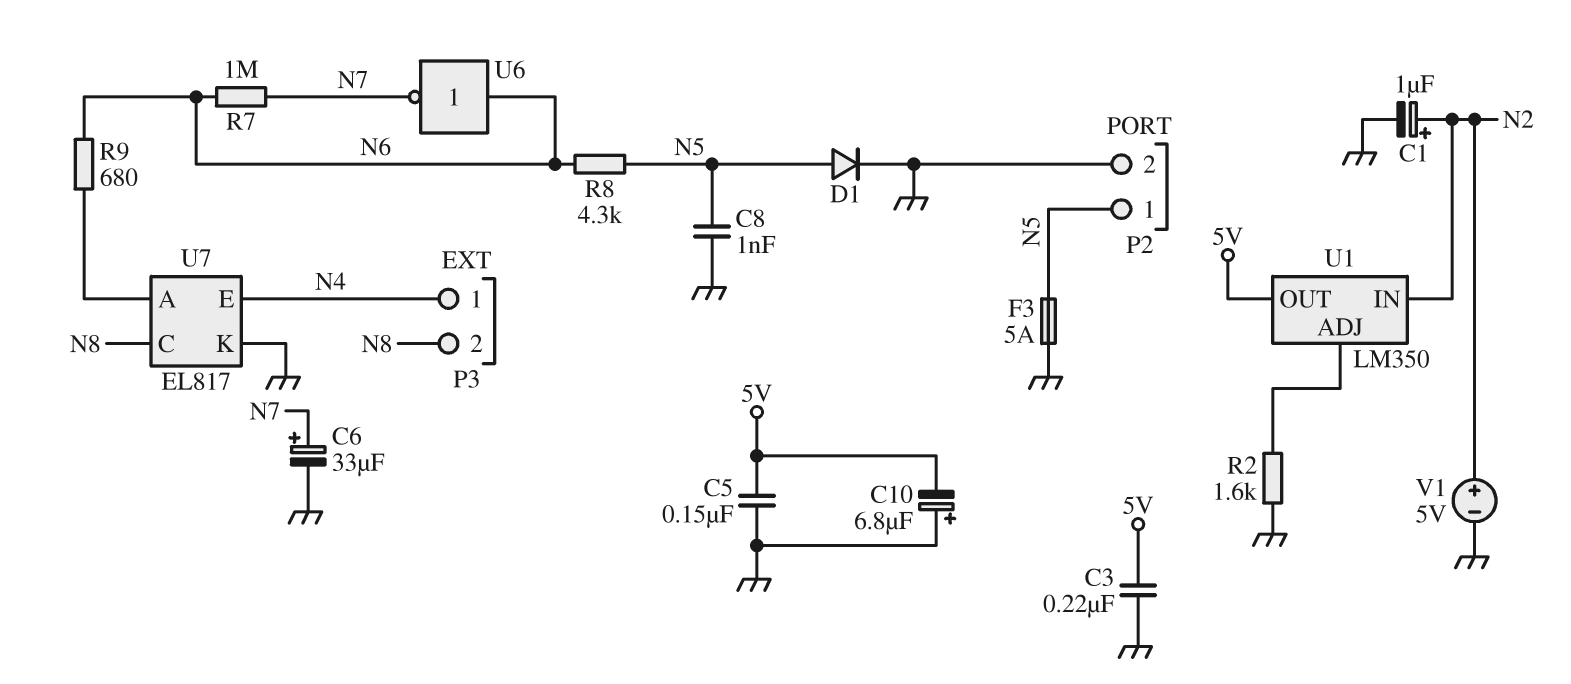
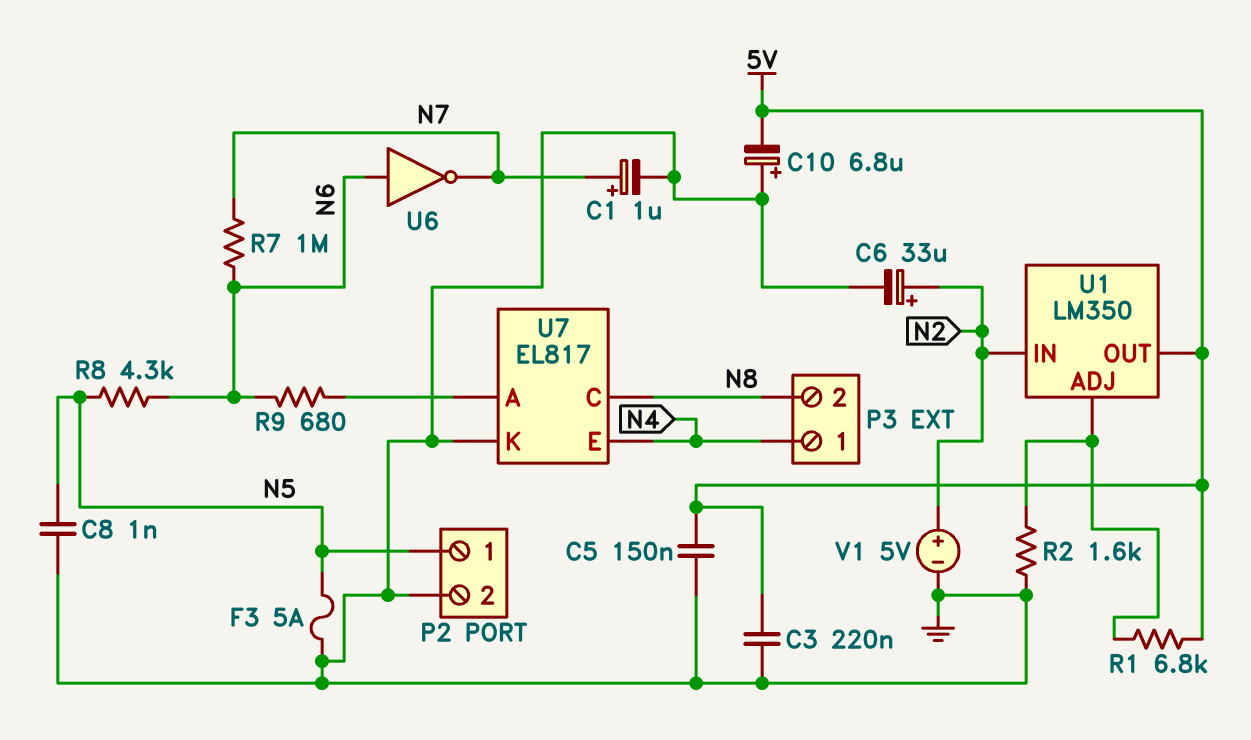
C1: 1uF (plus N2, minus GND) -> 1uF (plus N7, minus GND)
C6: 33uF (plus N7, minus GND) -> 33uF (plus N2, minus GND)
D1: diode (A N5, K GND) -> none
R1: none -> 6.8k (5V, U1/ADJ)

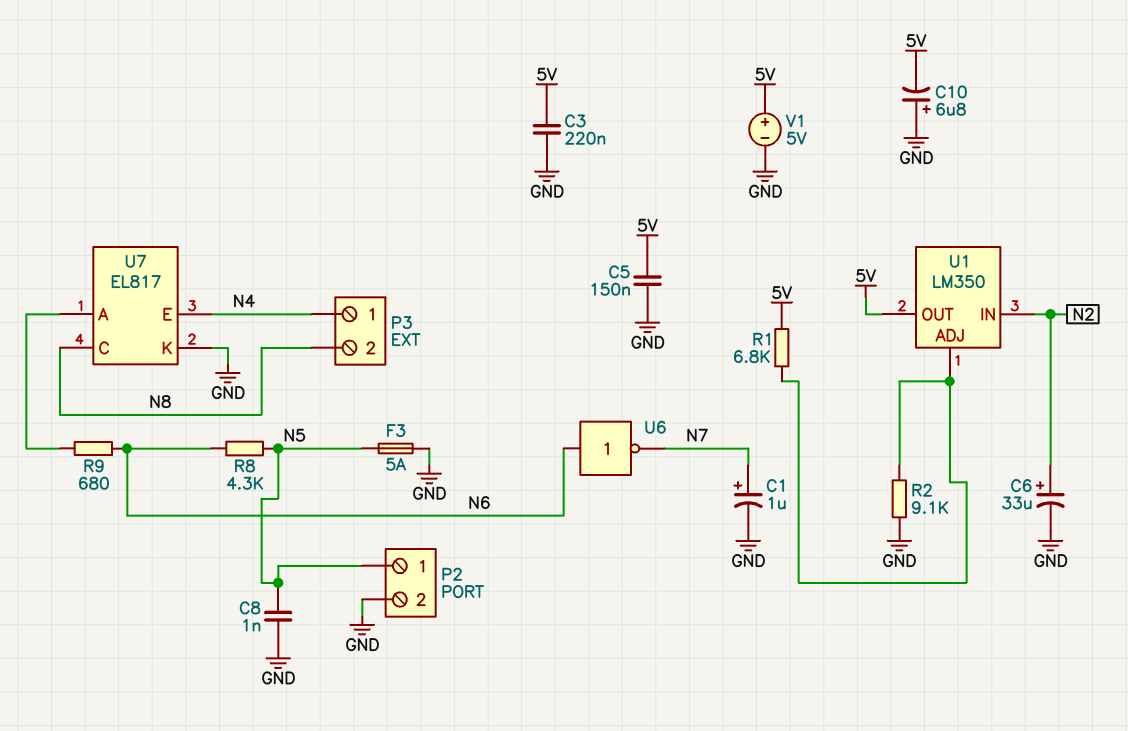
R2: 1.6k (GND, U1/ADJ) -> 9.1k (GND, U1/ADJ)
R7: 1M (N6, N7) -> none
V1: 5V (plus N2, minus GND) -> 5V (plus 5V, minus GND)

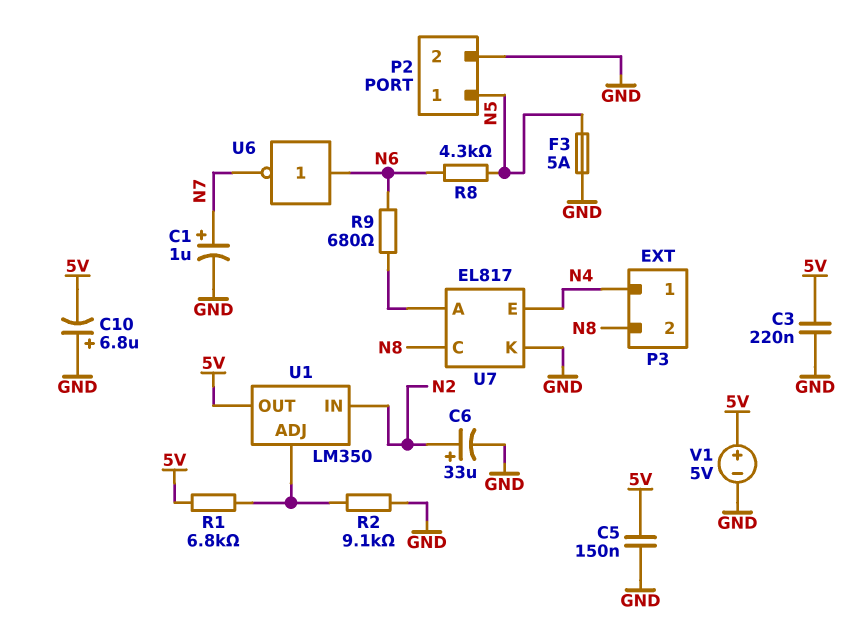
C8: 1nF (GND, N5) -> none

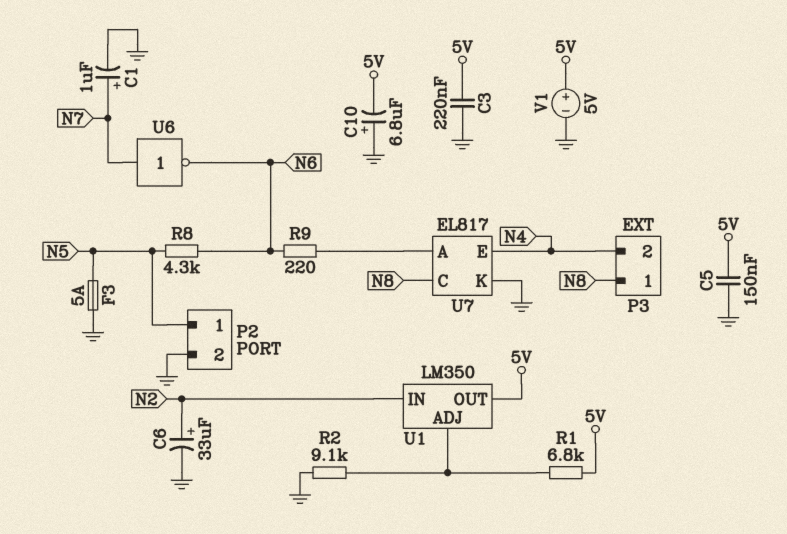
P3 pin 1: N4 -> N8
P3 pin 2: N8 -> N4
R9: 680 (N6, U7/A) -> 220 (N6, U7/A)
U6: NOT (in N6, out N7) -> NOT (in N7, out N6)

